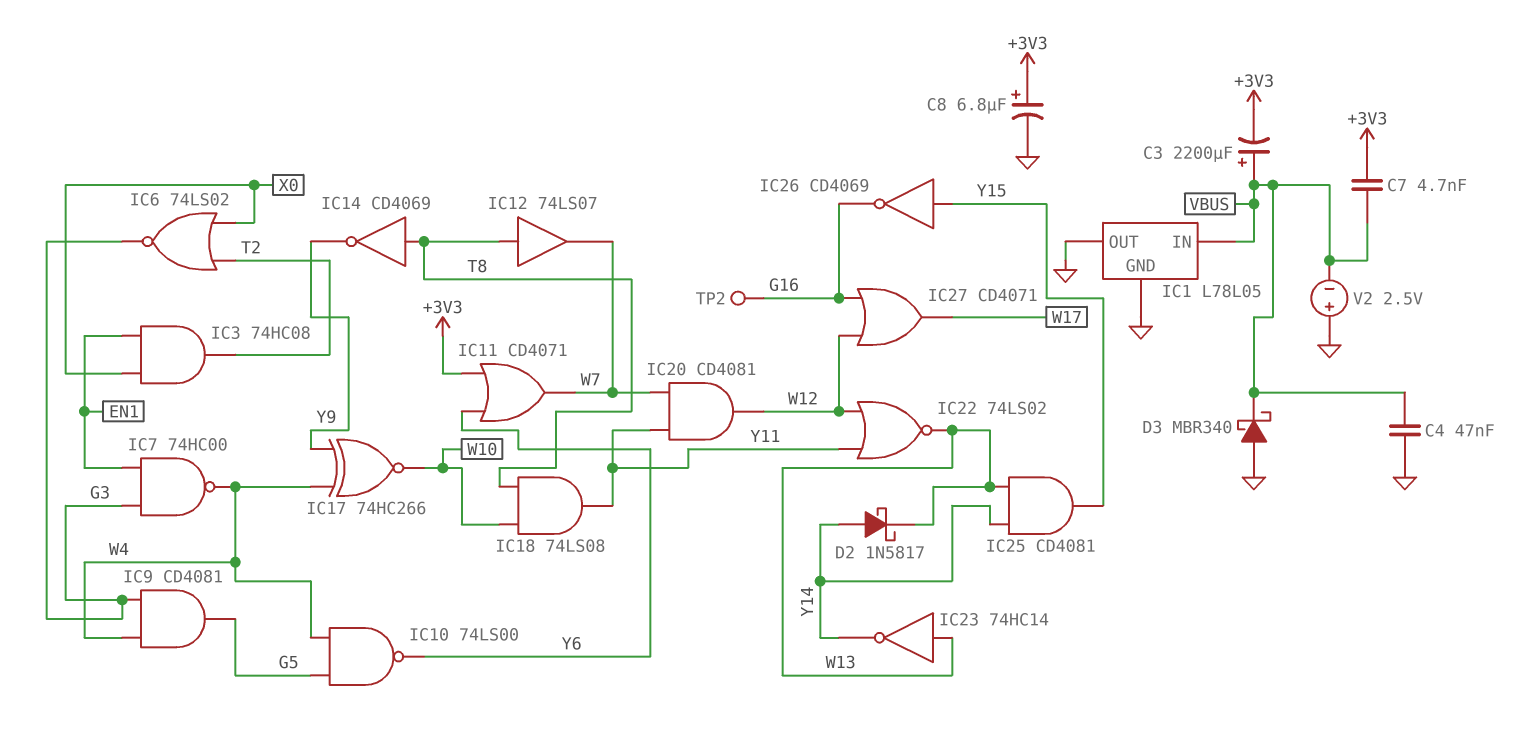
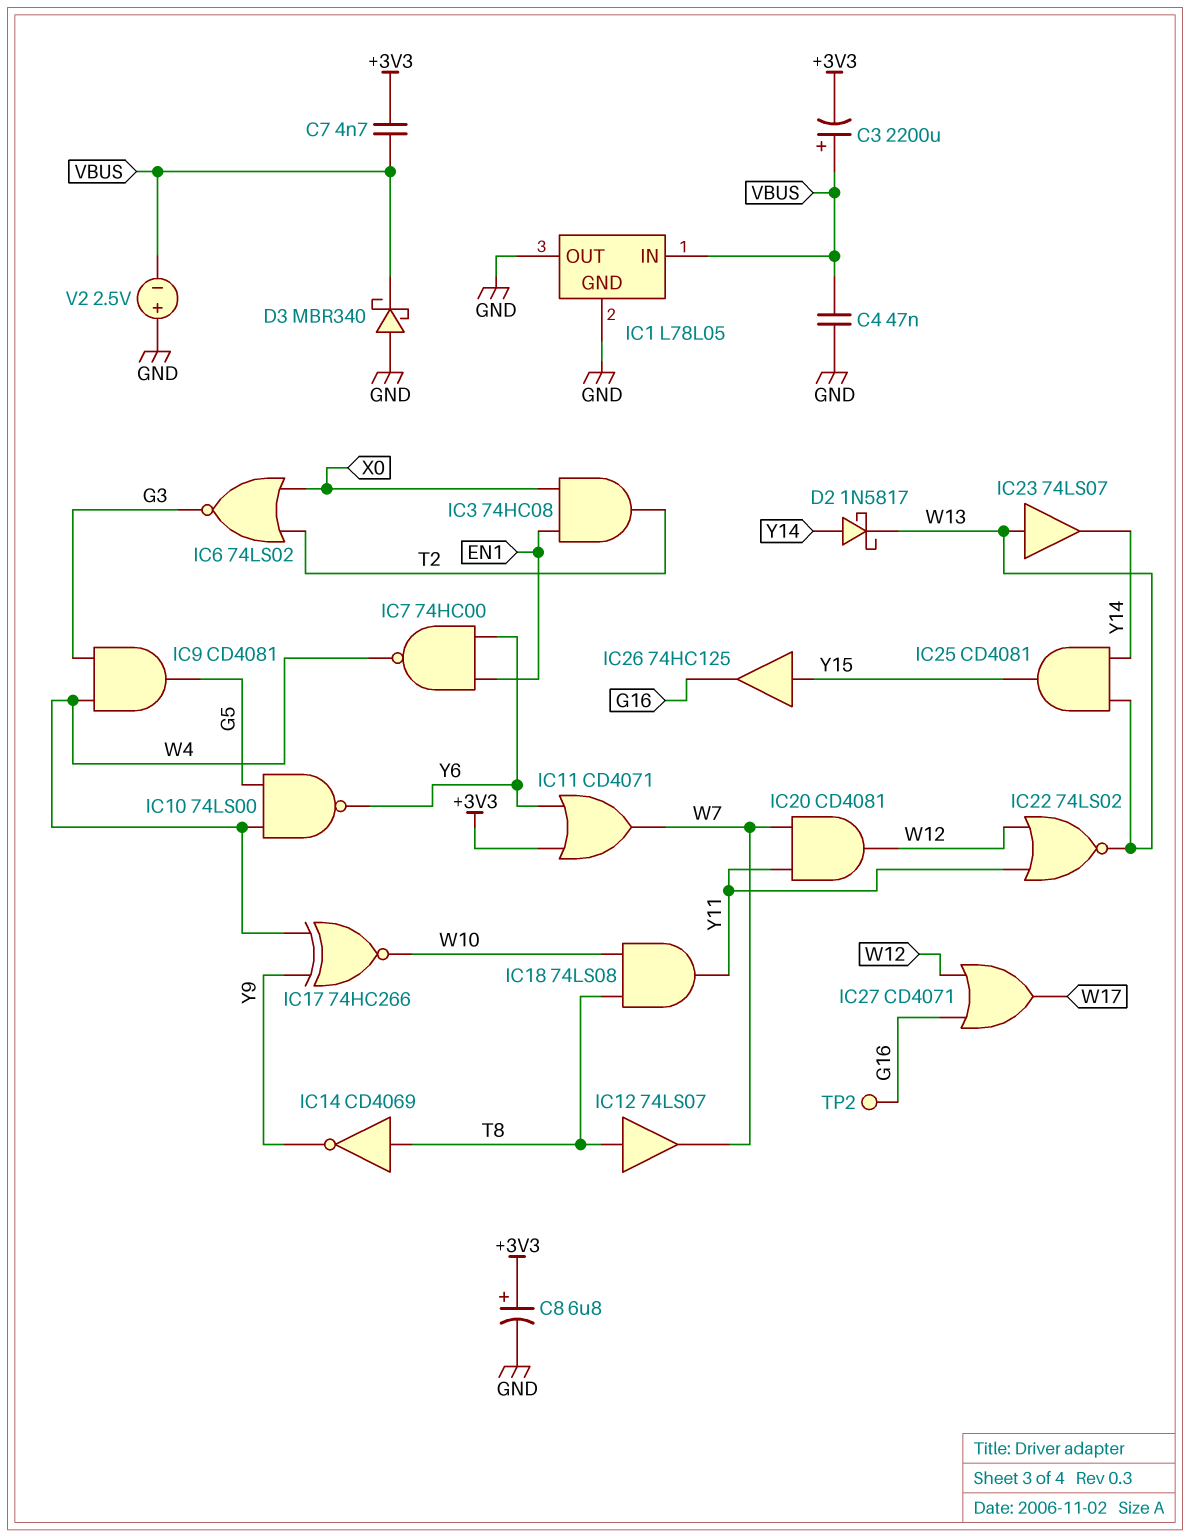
IC7: NAND 74HC00 (in EN1, in G3, out W4) -> NAND 74HC00 (in EN1, in Y6, out W4)
IC23: NOT 74HC14 (in W13, out Y14) -> buffer 74LS07 (in W13, out Y14)
IC26: NOT CD4069 (in Y15, out G16) -> buffer 74HC125 (in Y15, out G16)

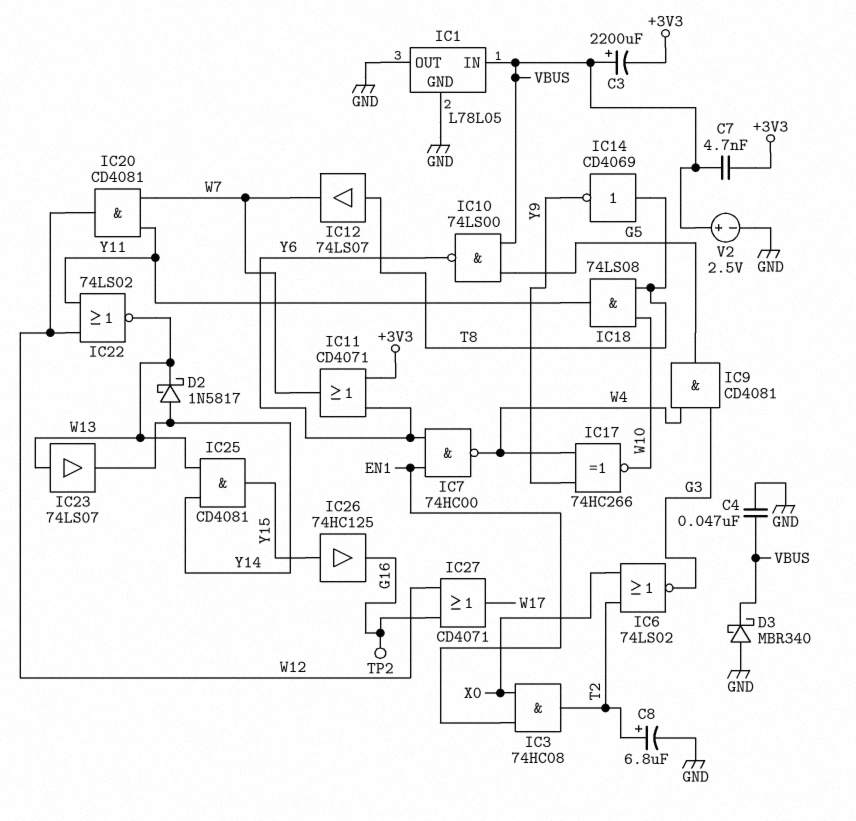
C8: 6.8uF (plus +3V3, minus GND) -> 6.8uF (plus T2, minus GND)
IC10: NAND 74LS00 (in G5, in W4, out Y6) -> NAND 74LS00 (in G5, in VBUS, out Y6)
V2: 2.5V (plus GND, minus VBUS) -> 2.5V (plus VBUS, minus GND)

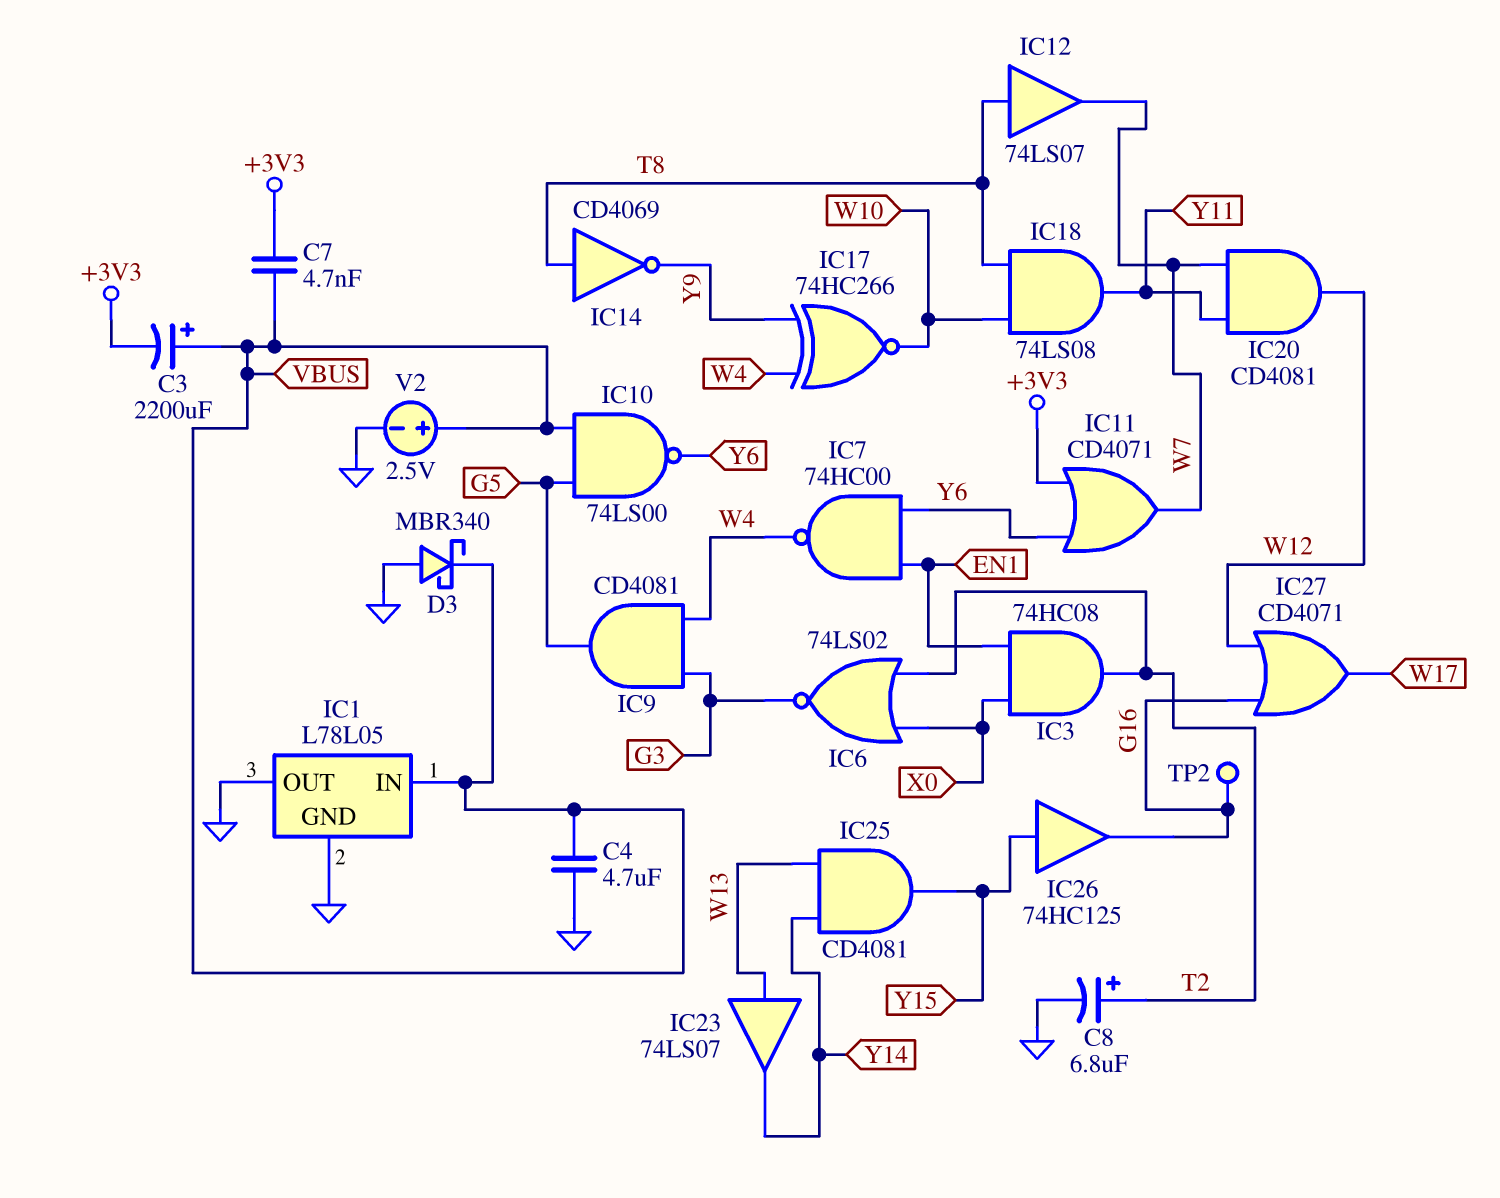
C4: 47nF (GND, VBUS) -> 4.7uF (GND, VBUS)
D2: schottky 1N5817 (A Y14, K W13) -> none
IC22: NOR 74LS02 (in W12, in Y11, out W13) -> none

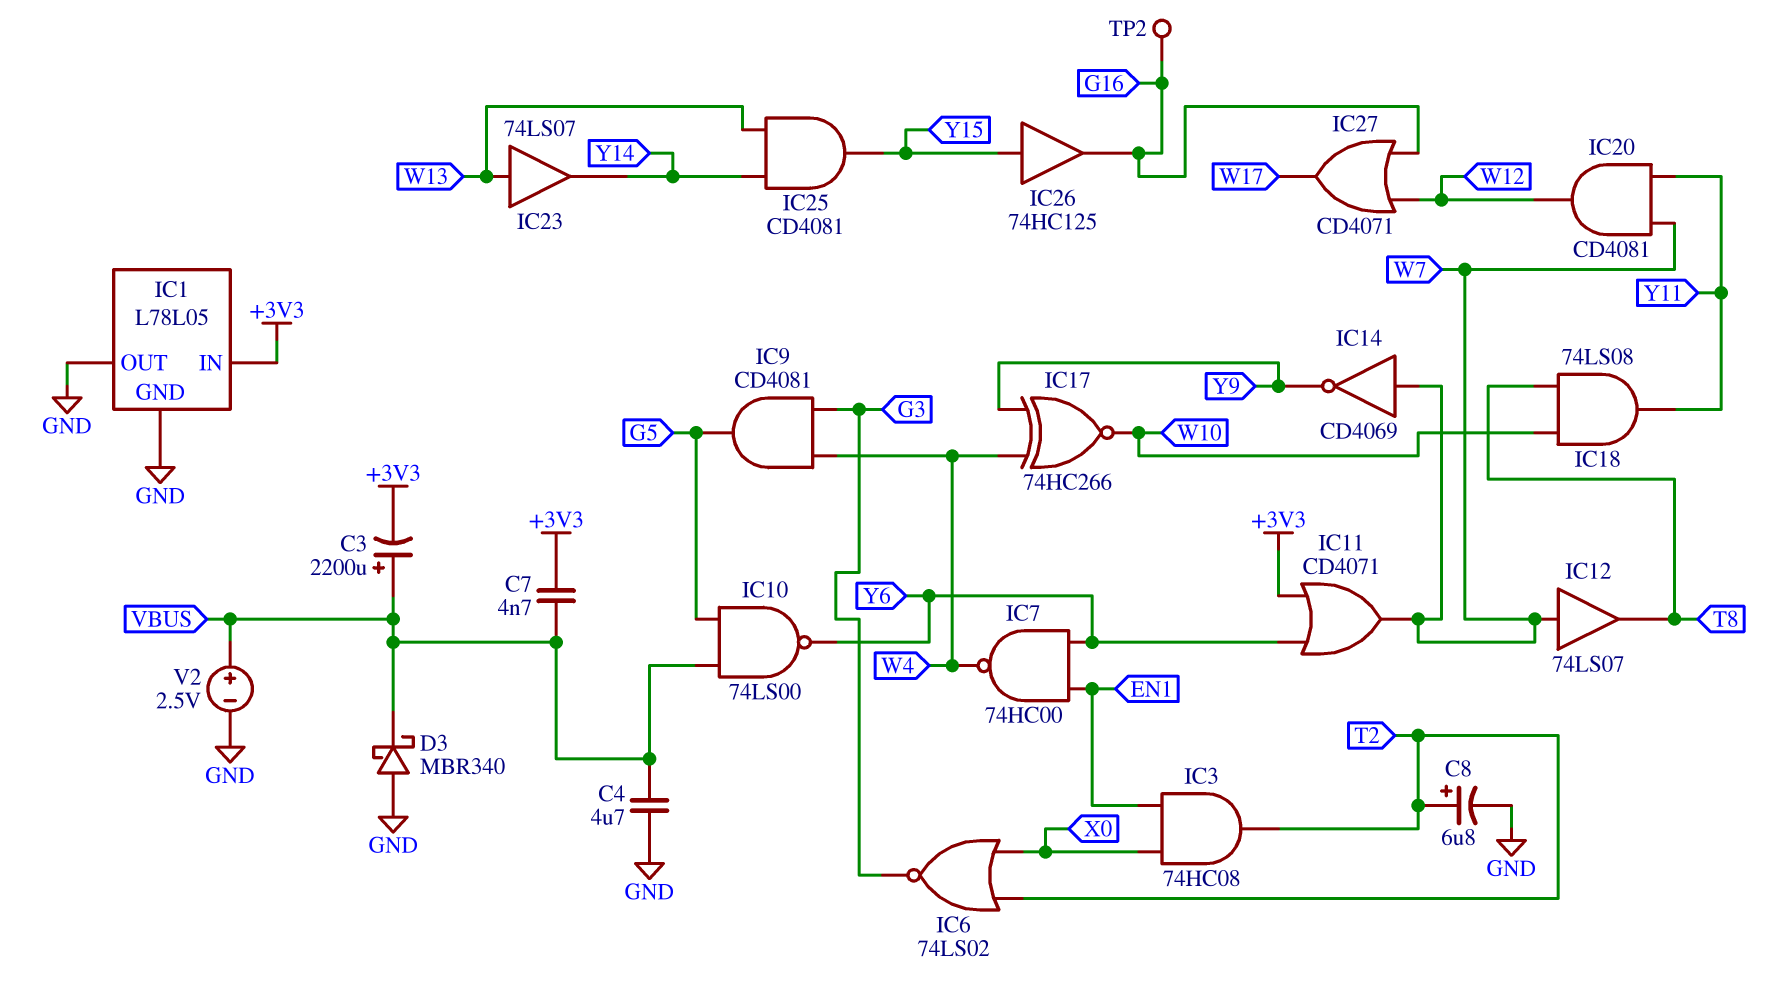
IC1 pin IN: VBUS -> +3V3
IC12: buffer 74LS07 (in T8, out W7) -> buffer 74LS07 (in W7, out T8)
IC14: NOT CD4069 (in T8, out Y9) -> NOT CD4069 (in W7, out Y9)

